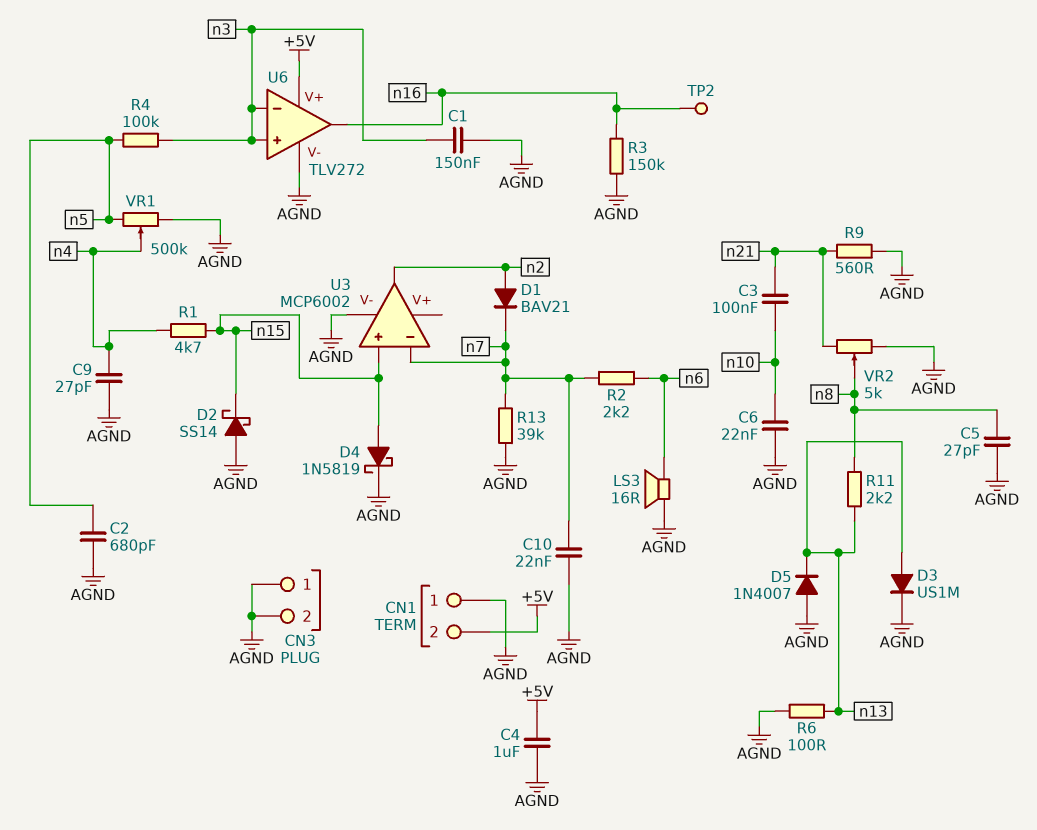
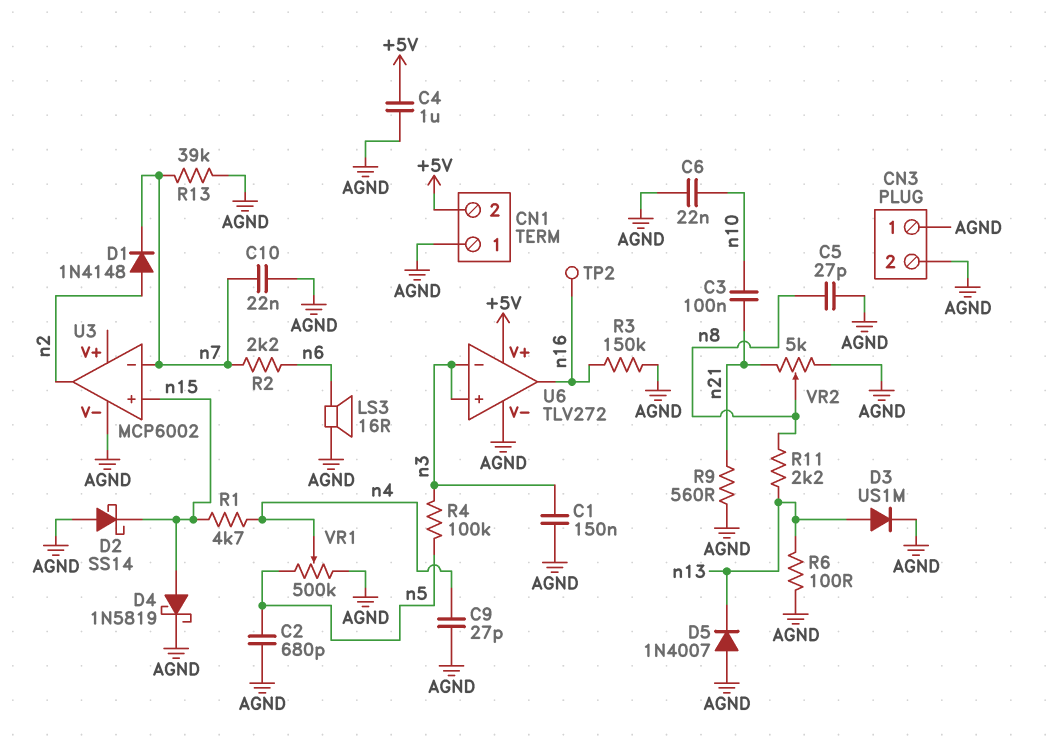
D1: diode BAV21 (A n2, K n7) -> diode 1N4148 (A n2, K n7)

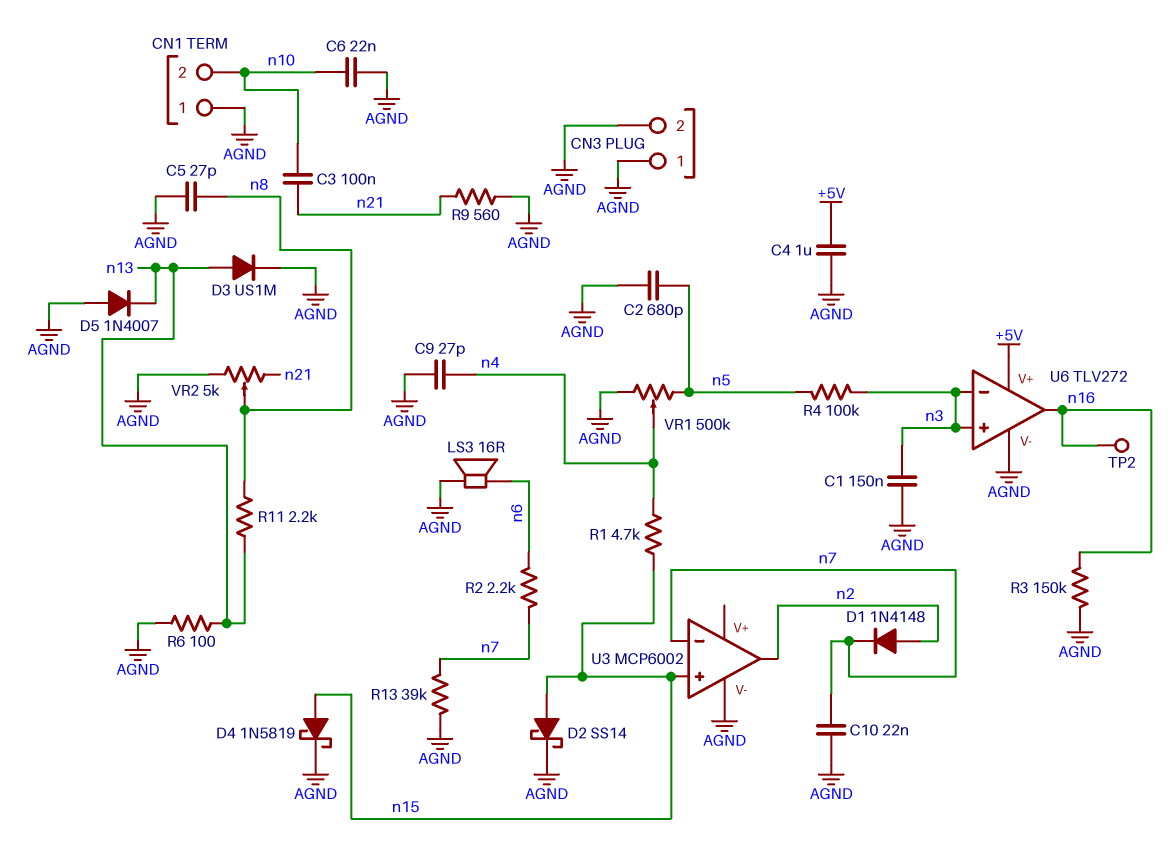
CN1 pin 2: +5V -> n10
D2: schottky SS14 (A AGND, K n15) -> schottky SS14 (A n15, K AGND)

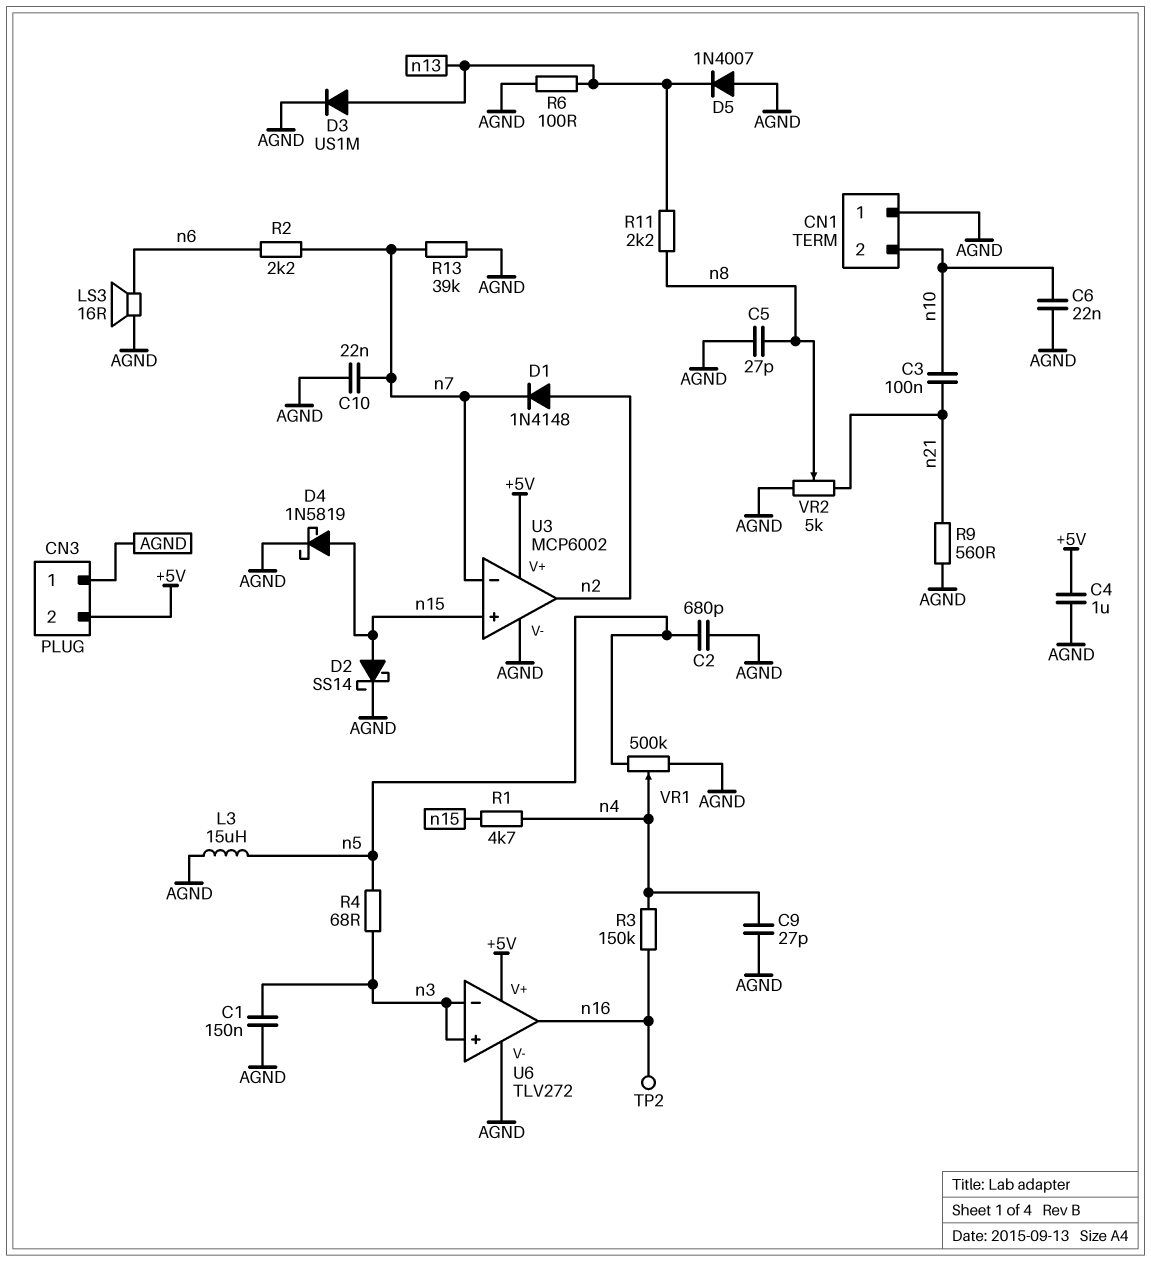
CN3 pin 2: AGND -> +5V
L3: none -> 15uH (AGND, n5)
R3: 150k (AGND, n16) -> 150k (n4, n16)
R4: 100k (n3, n5) -> 68 (n3, n5)
U3 pin V+: none -> +5V

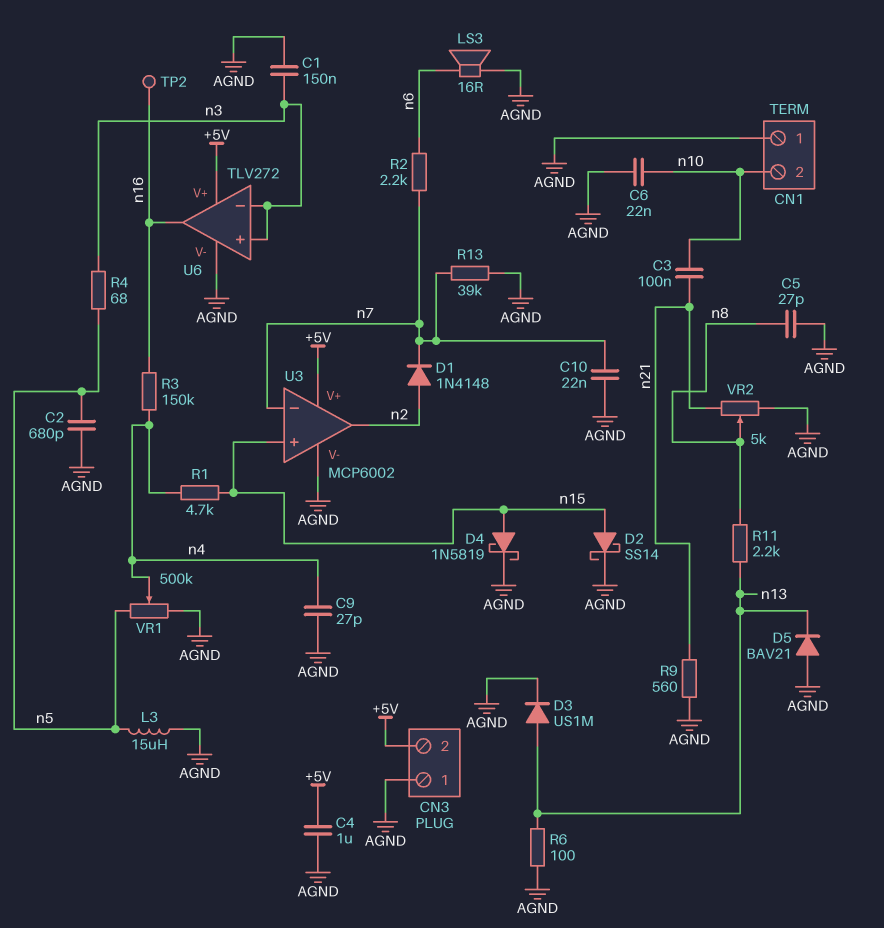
D5: diode 1N4007 (A AGND, K n13) -> diode BAV21 (A AGND, K n13)

